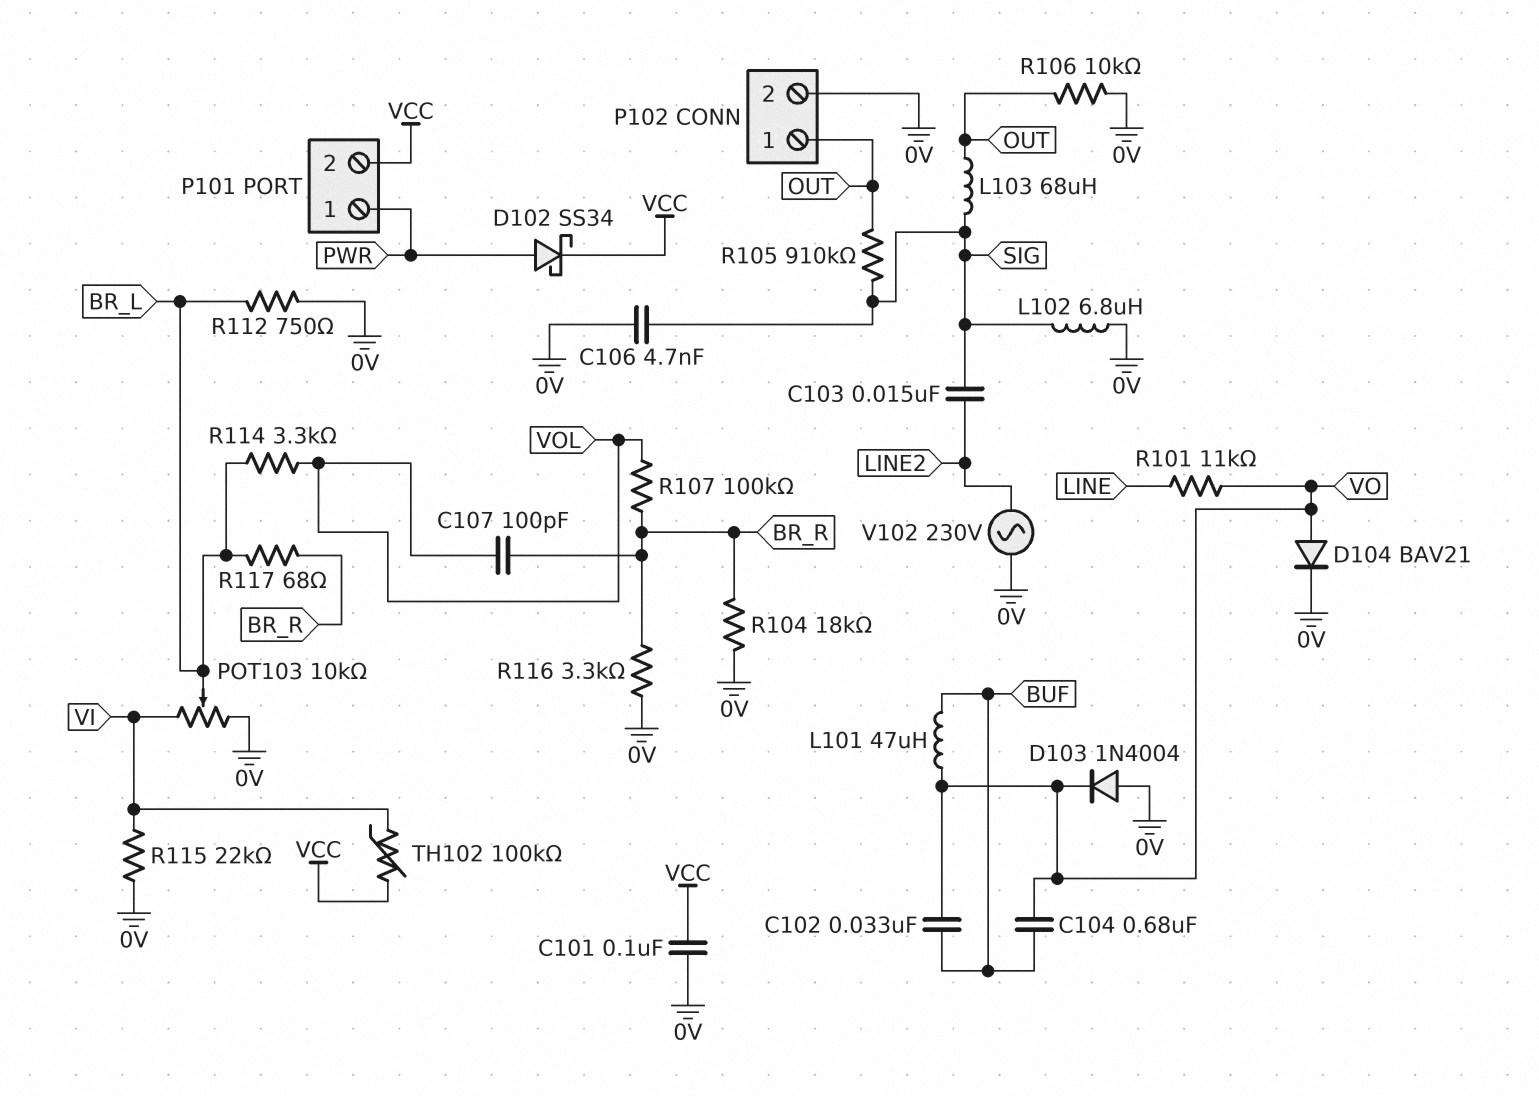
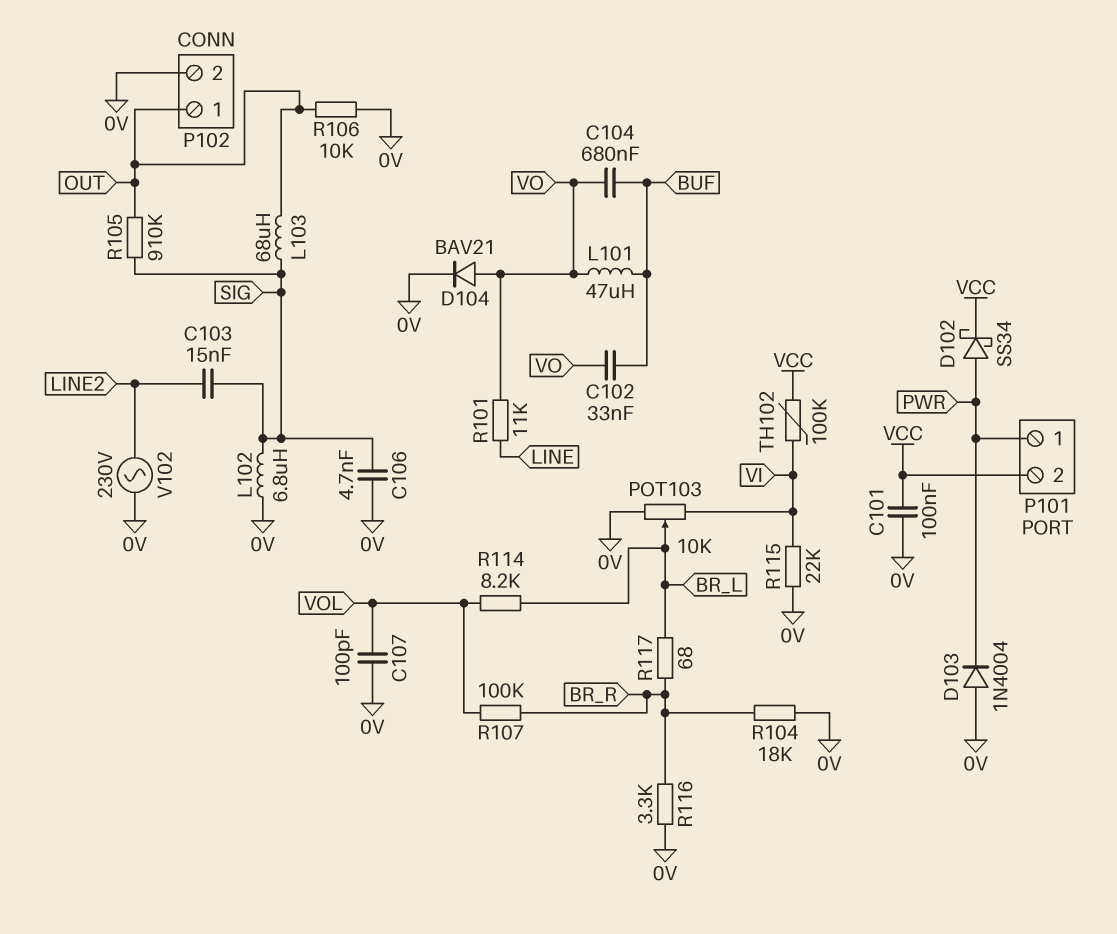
C107: 100pF (BR_R, VOL) -> 100pF (0V, VOL)
D103: diode 1N4004 (A 0V, K VO) -> diode 1N4004 (A 0V, K PWR)
R112: 750 (0V, BR_L) -> none
R114: 3.3k (BR_L, VOL) -> 8.2k (BR_L, VOL)

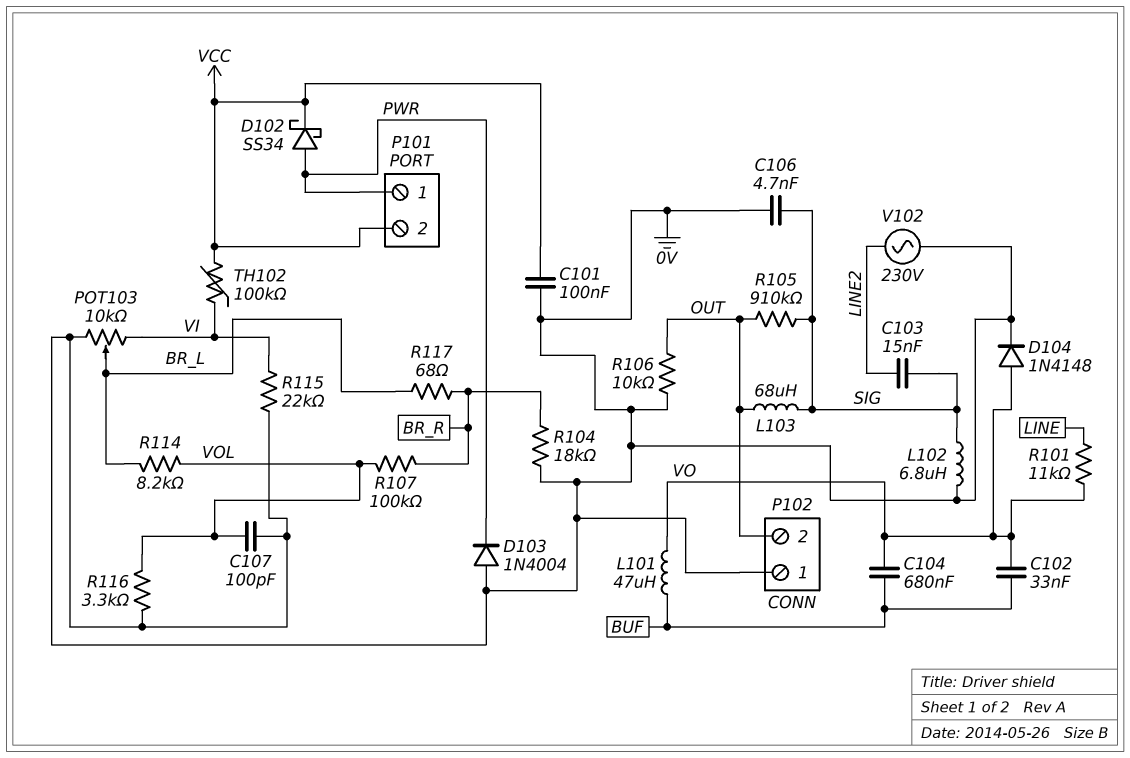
D104: diode BAV21 (A VO, K 0V) -> diode 1N4148 (A VO, K 0V)
P102 pin 1: OUT -> 0V
P102 pin 2: 0V -> OUT
R116: 3.3k (0V, BR_R) -> 3.3k (0V, VOL)

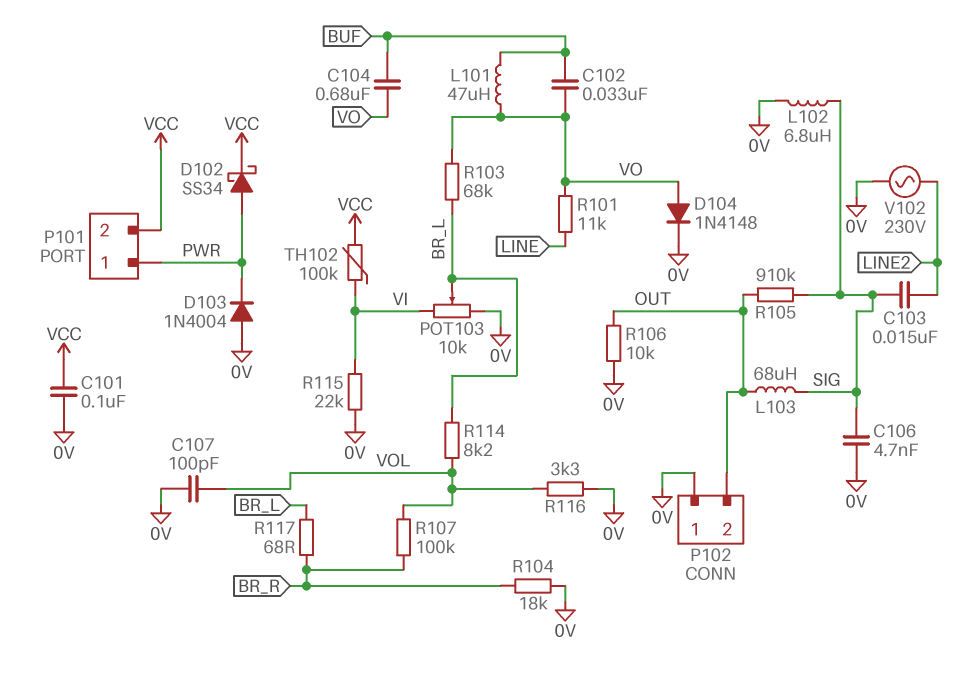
R103: none -> 68k (BR_L, VO)

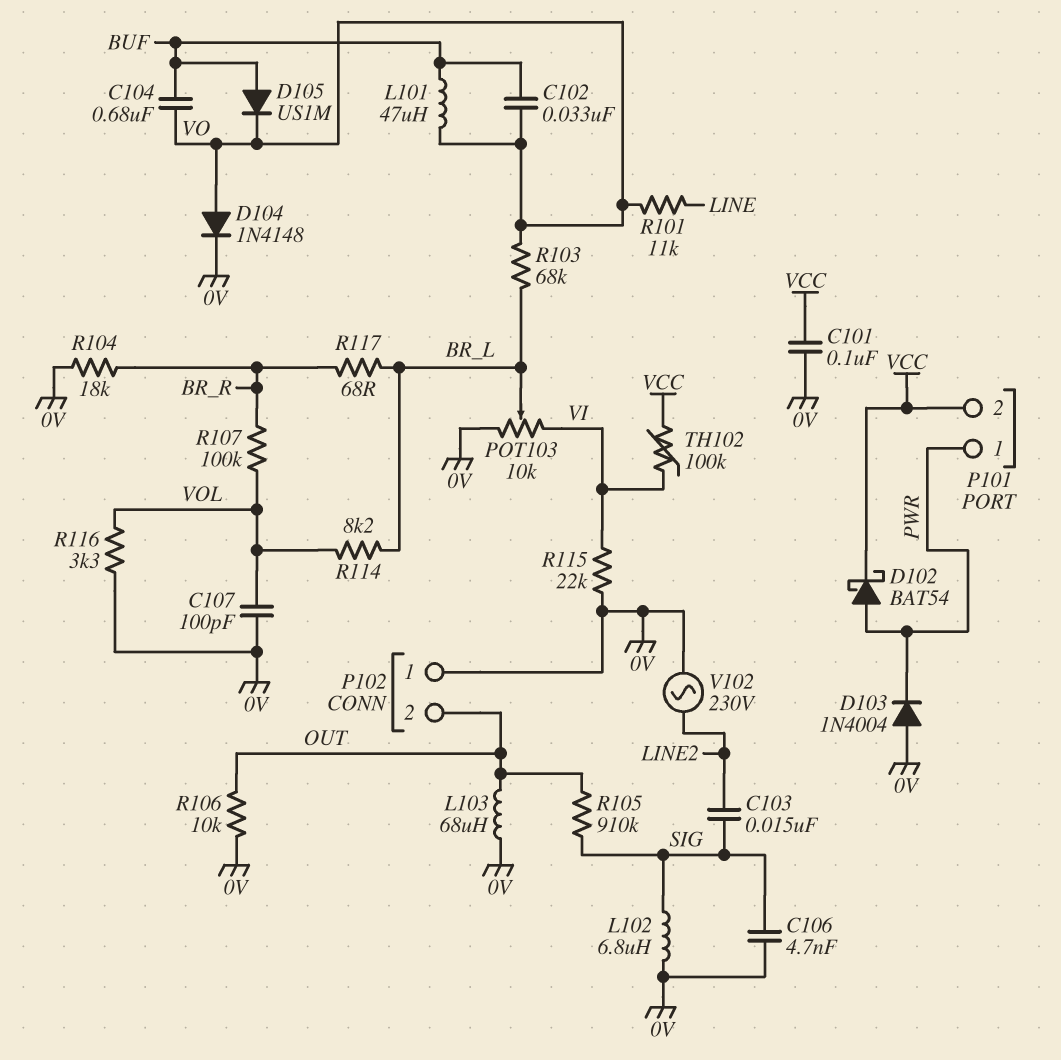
D102: schottky SS34 (A PWR, K VCC) -> schottky BAT54 (A PWR, K VCC)
D105: none -> diode US1M (A BUF, K VO)
L103: 68uH (OUT, SIG) -> 68uH (0V, OUT)

